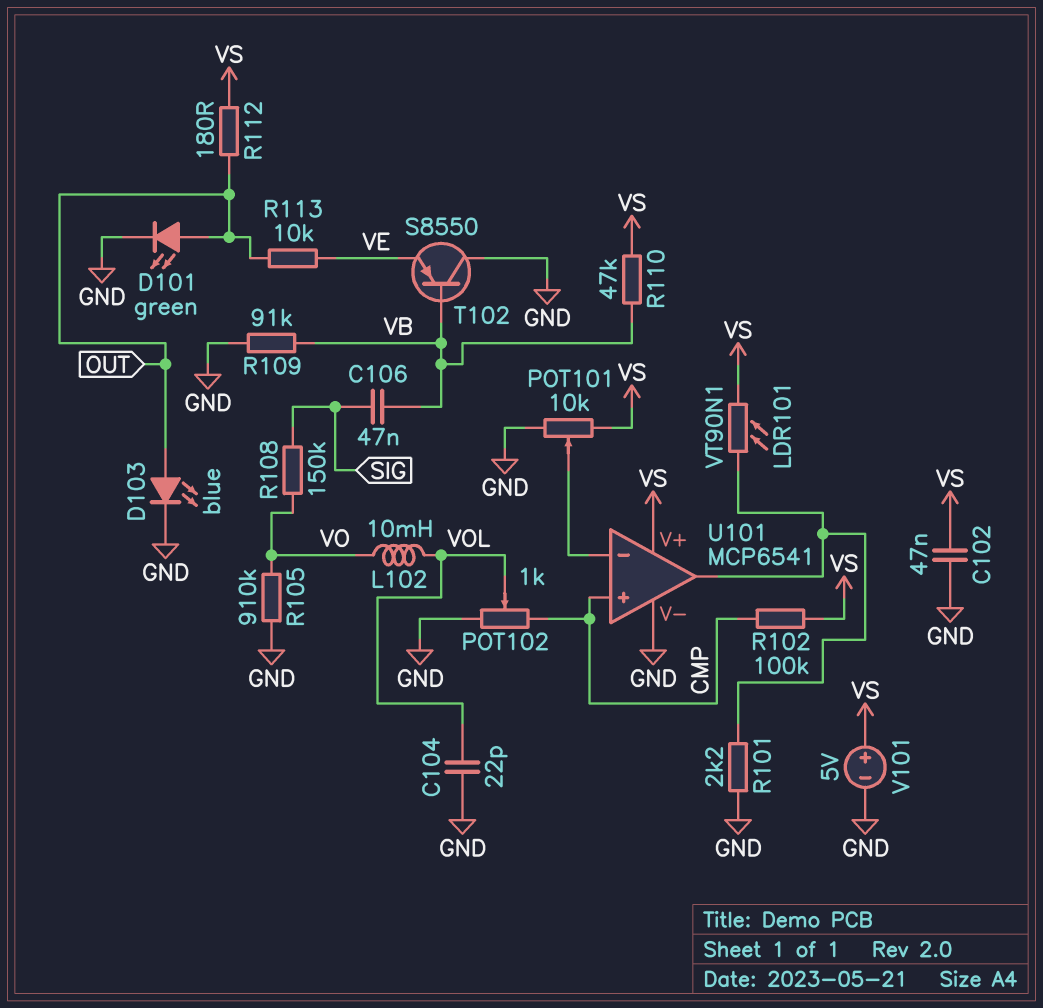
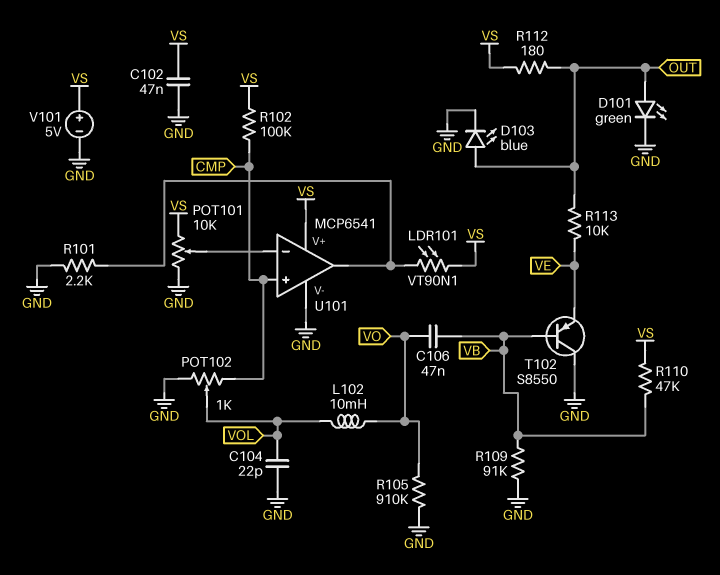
C106: 47nF (SIG, VB) -> 47nF (VB, VO)
R108: 150k (SIG, VO) -> none

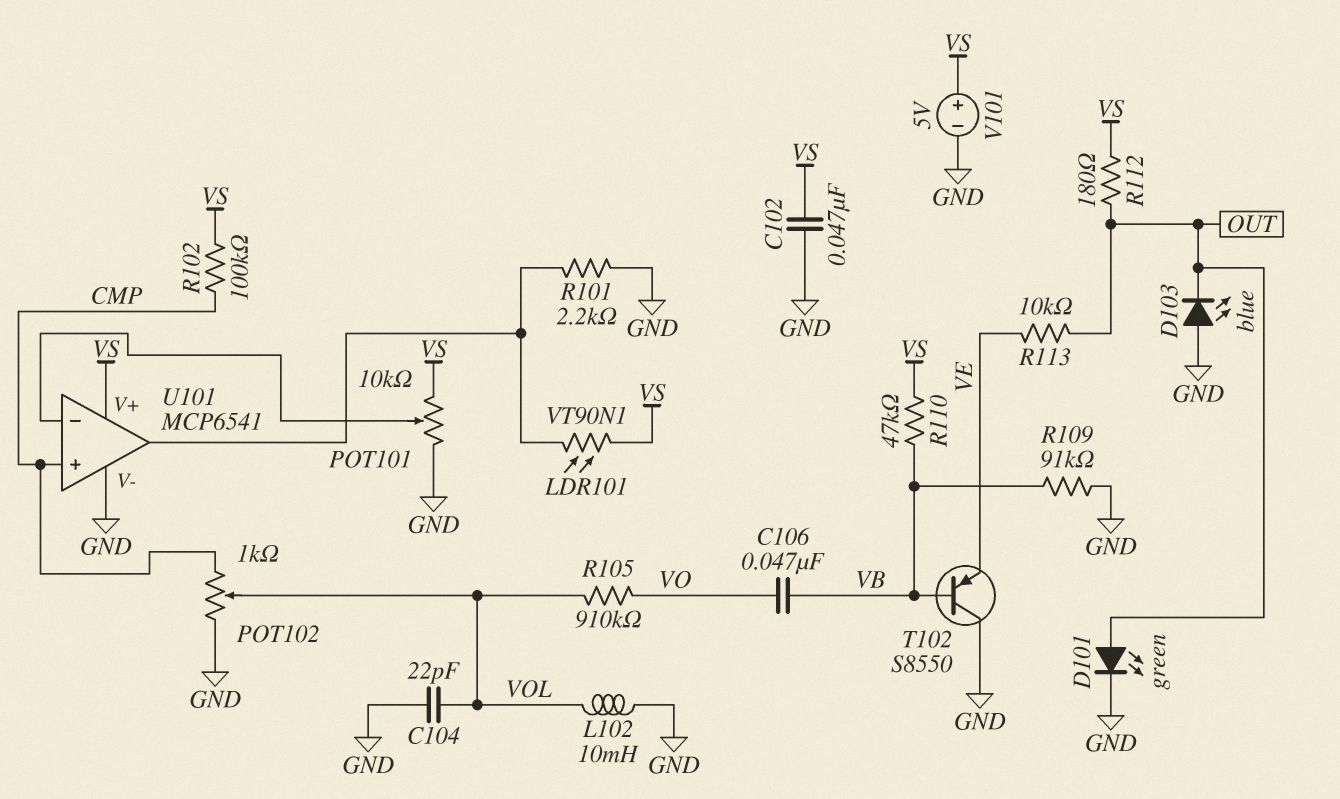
D103: LED blue (A OUT, K GND) -> LED blue (A GND, K OUT)
L102: 10mH (VO, VOL) -> 10mH (GND, VOL)
R105: 910k (GND, VO) -> 910k (VO, VOL)

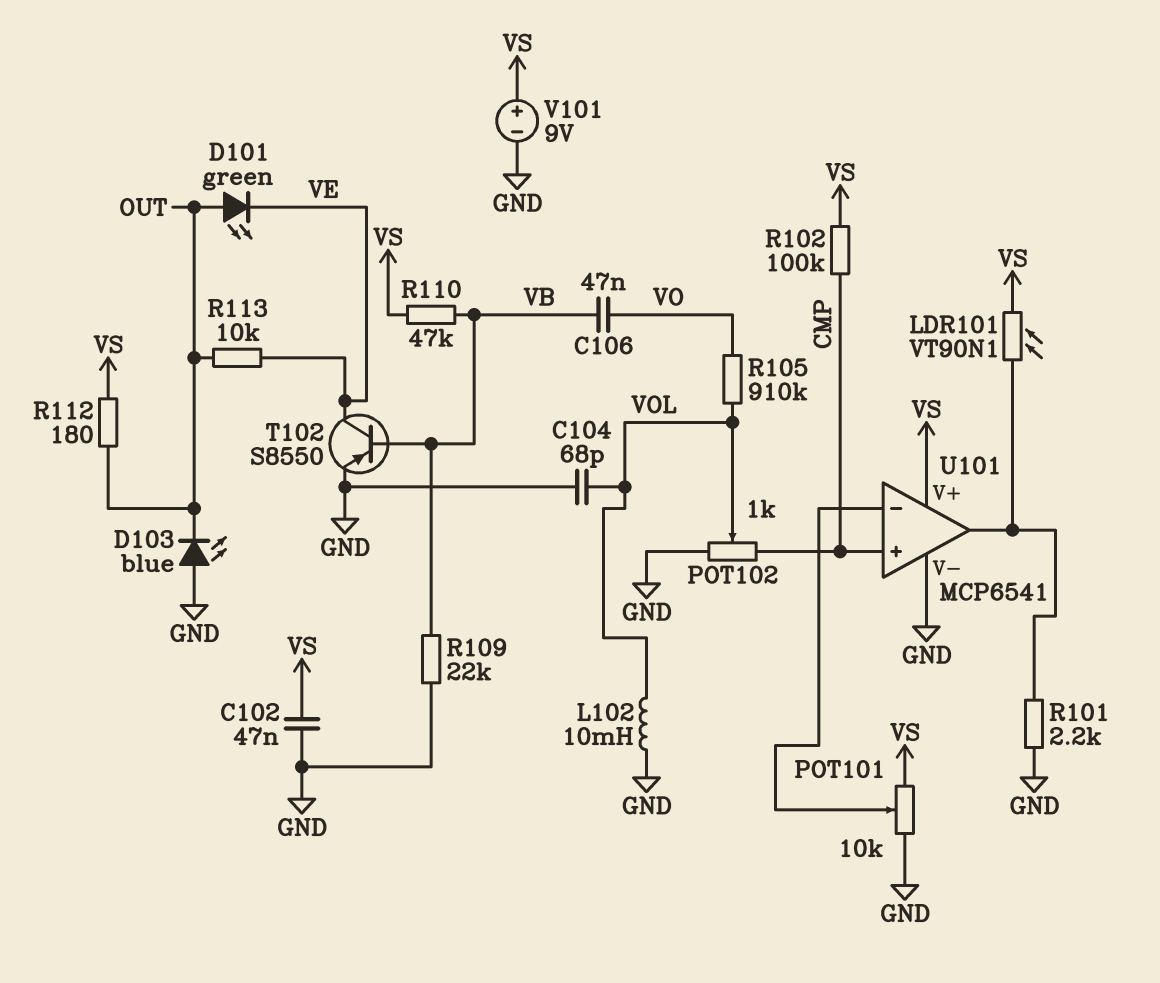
C104: 22pF (GND, VOL) -> 68pF (GND, VOL)
D101: LED green (A OUT, K GND) -> LED green (A OUT, K VE)
R109: 91k (GND, VB) -> 22k (GND, VB)
T102: PNP S8550 (B VB, C GND, E VE) -> PNP S8550 (B VB, C VE, E GND)
V101: 5V (plus VS, minus GND) -> 9V (plus VS, minus GND)

